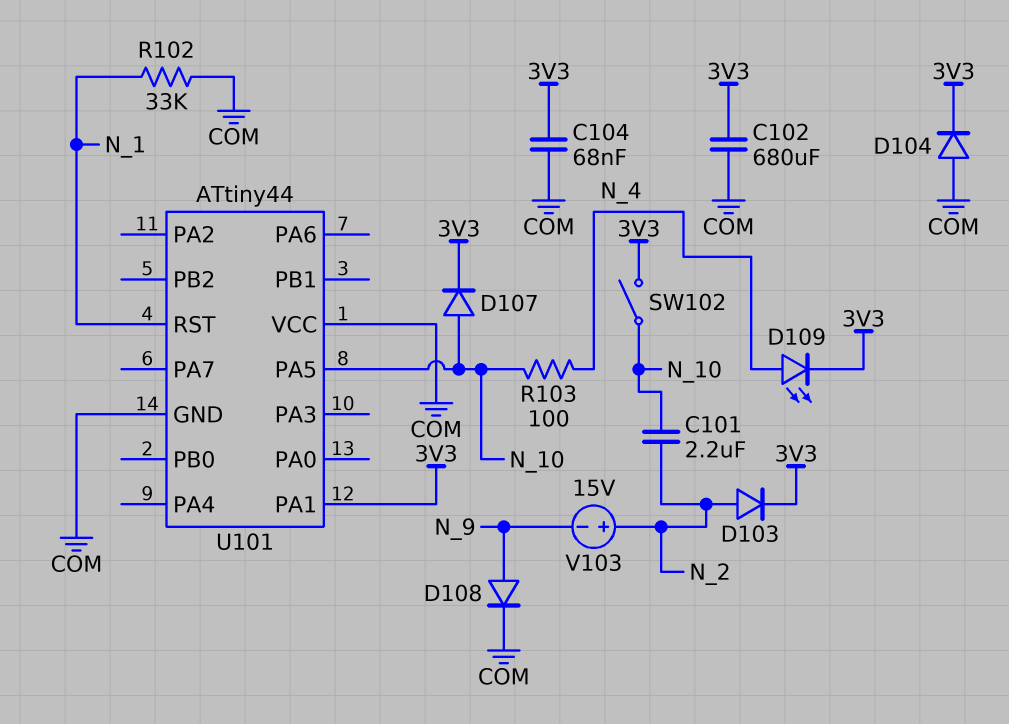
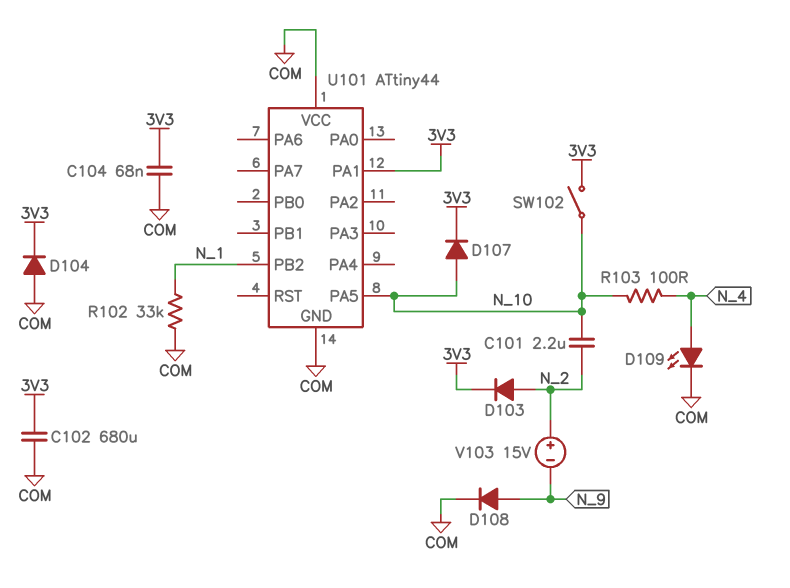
D109: LED (A N_4, K 3V3) -> LED (A N_4, K COM)
U101 pin PB2: none -> N_1
U101 pin RST: N_1 -> none

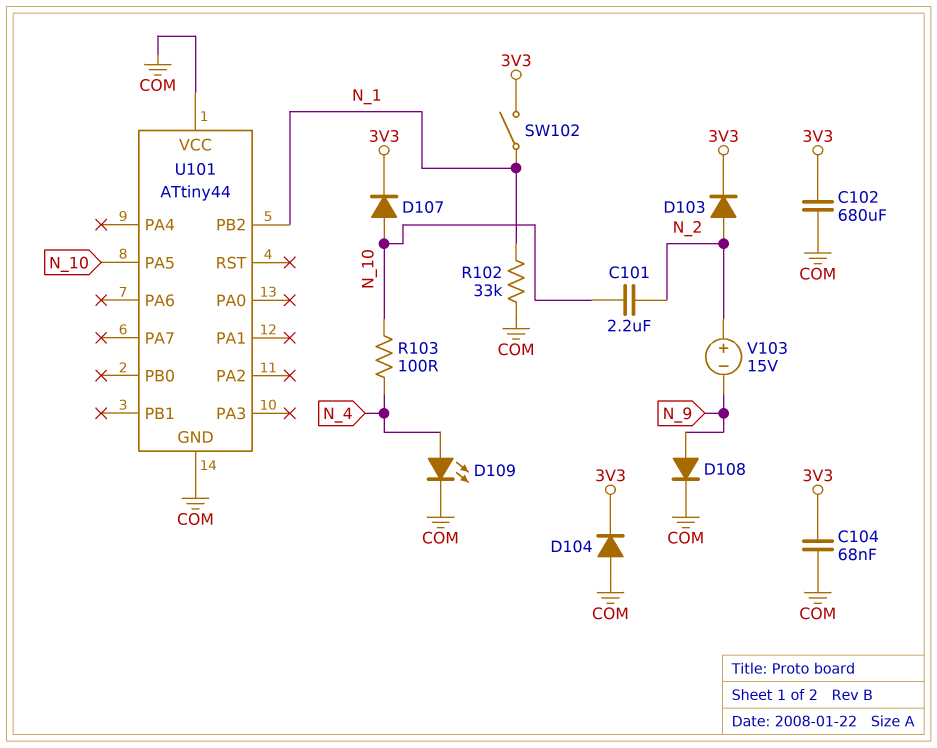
SW102: switch (3V3, N_10) -> switch (3V3, N_1)
U101 pin PA1: 3V3 -> none

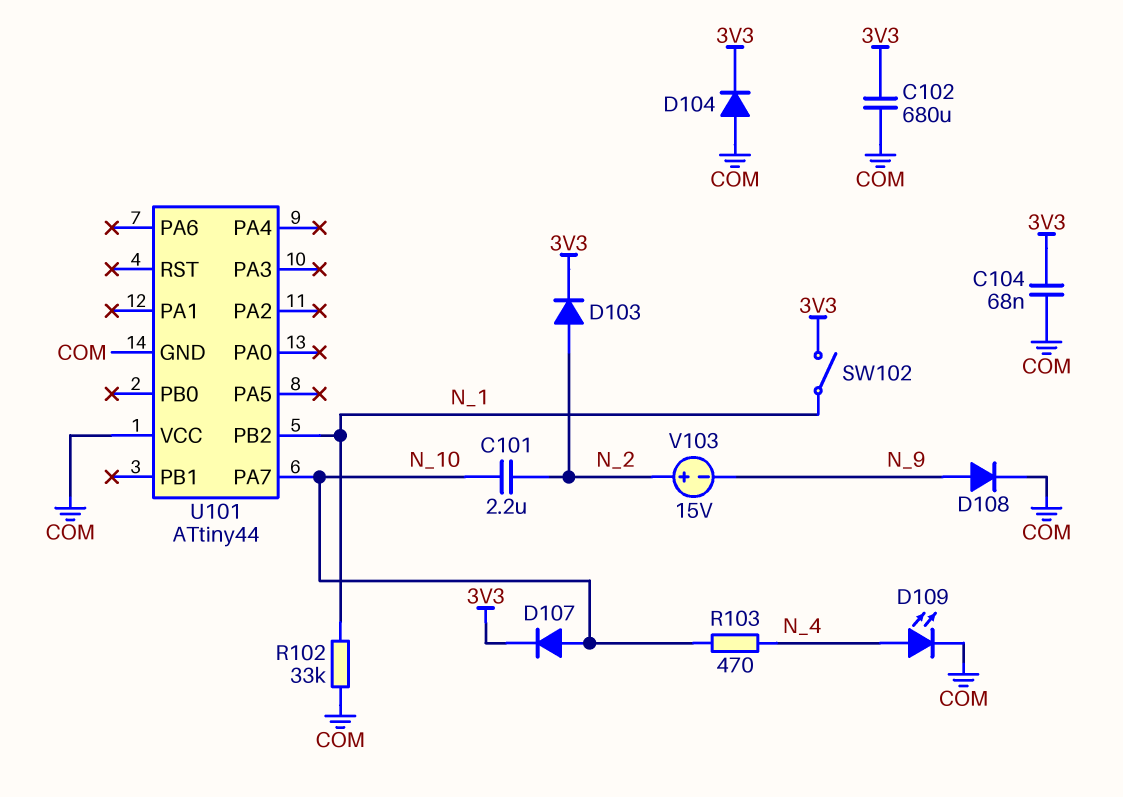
R103: 100 (N_4, N_10) -> 470 (N_4, N_10)
U101 pin PA5: N_10 -> none
U101 pin PA7: none -> N_10

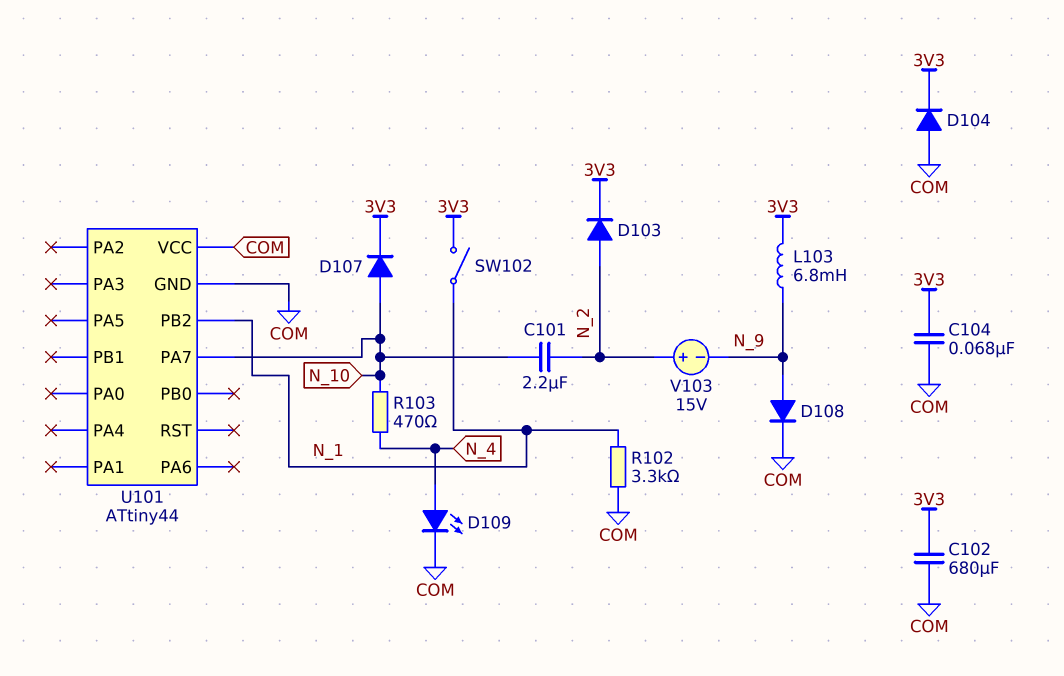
L103: none -> 6.8mH (3V3, N_9)
R102: 33k (COM, N_1) -> 3.3k (COM, N_1)

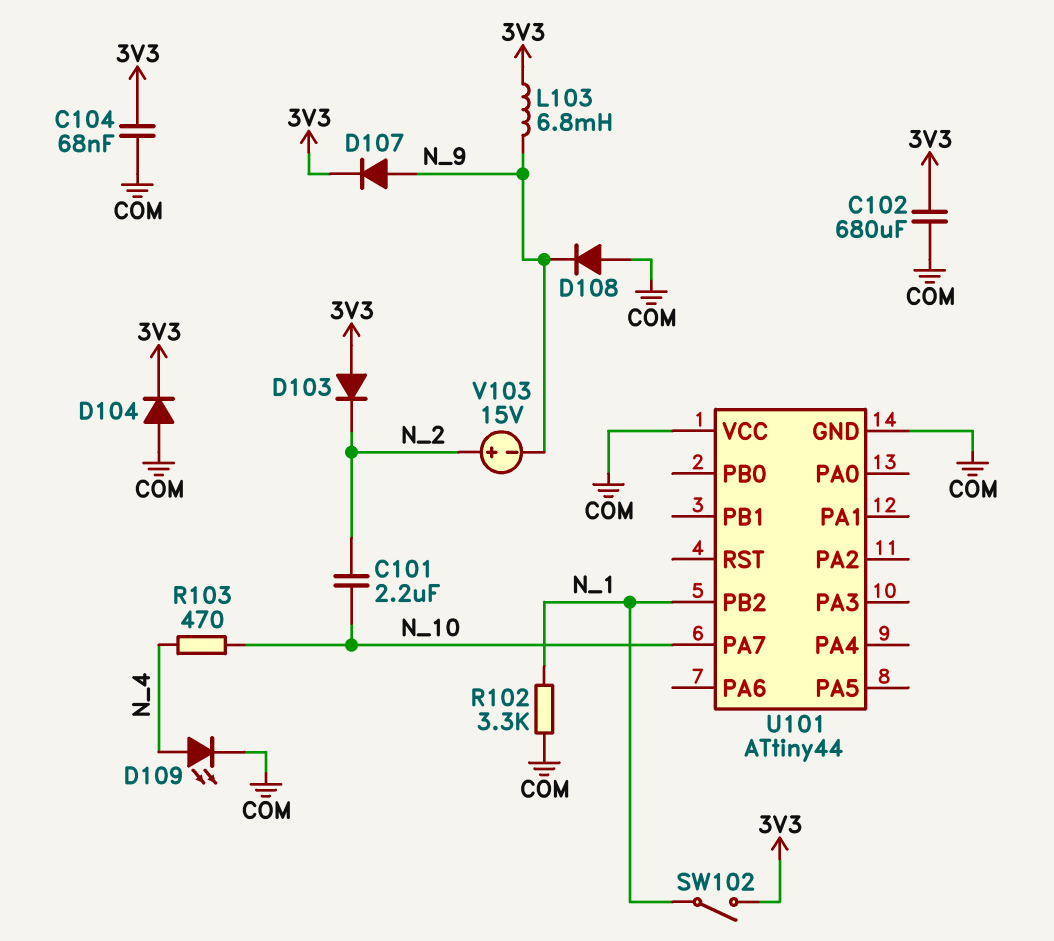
D103: diode (A N_2, K 3V3) -> diode (A 3V3, K N_2)
D107: diode (A N_10, K 3V3) -> diode (A N_9, K 3V3)
D108: diode (A N_9, K COM) -> diode (A COM, K N_9)

